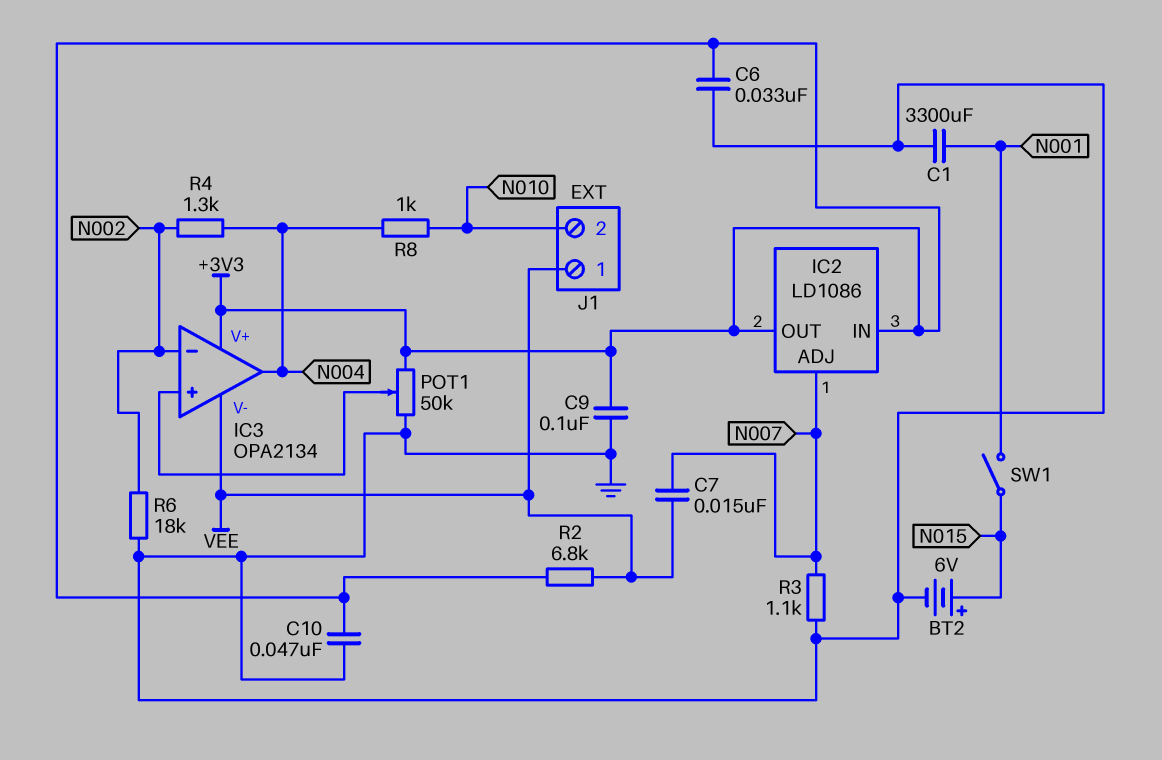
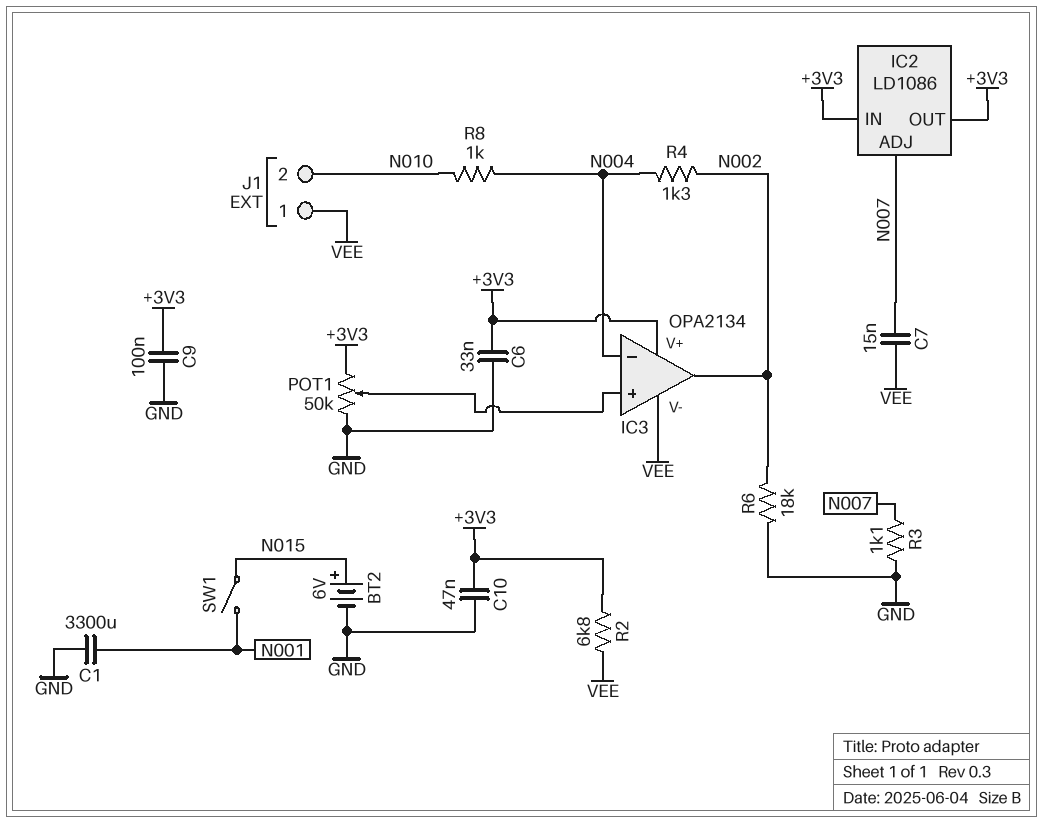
IC3 pin in-: N002 -> N004
IC3 pin out: N004 -> N002

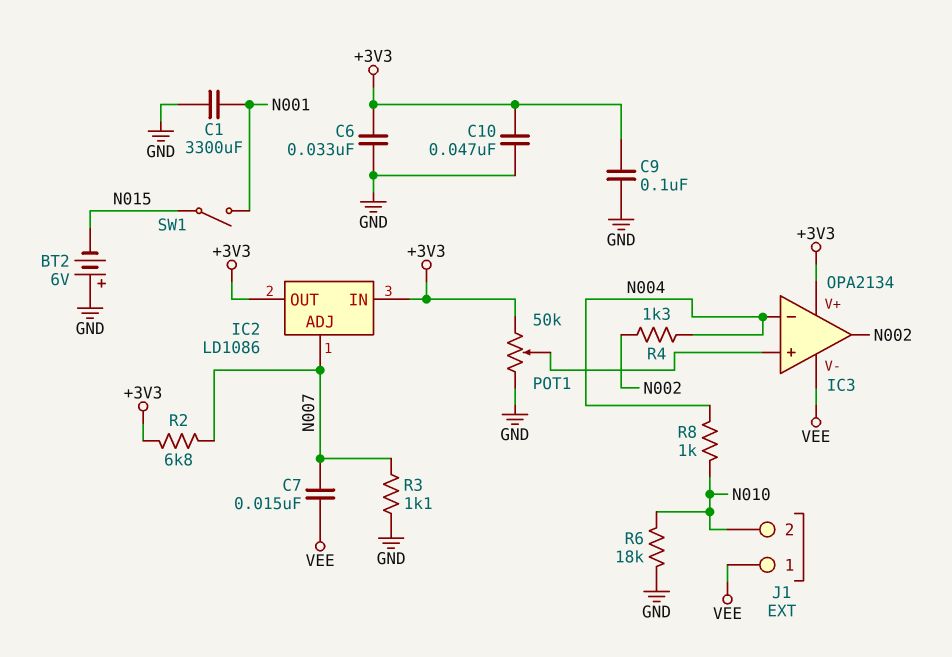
BT2: 6V (plus N015, minus GND) -> 6V (plus GND, minus N015)
R2: 6.8k (+3V3, VEE) -> 6.8k (+3V3, N007)
R6: 18k (GND, N002) -> 18k (GND, N010)

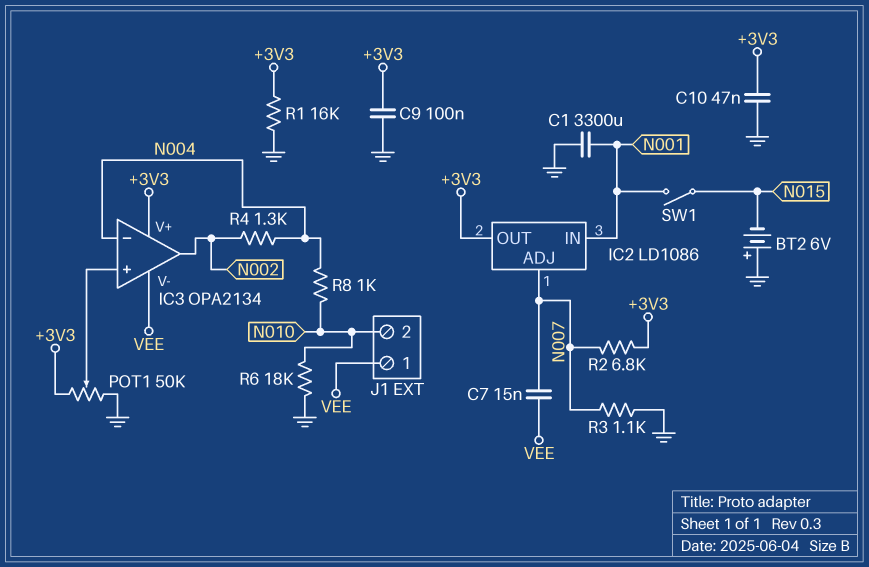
C6: 33nF (+3V3, GND) -> none
IC2 pin IN: +3V3 -> N001
R1: none -> 16k (+3V3, GND)

